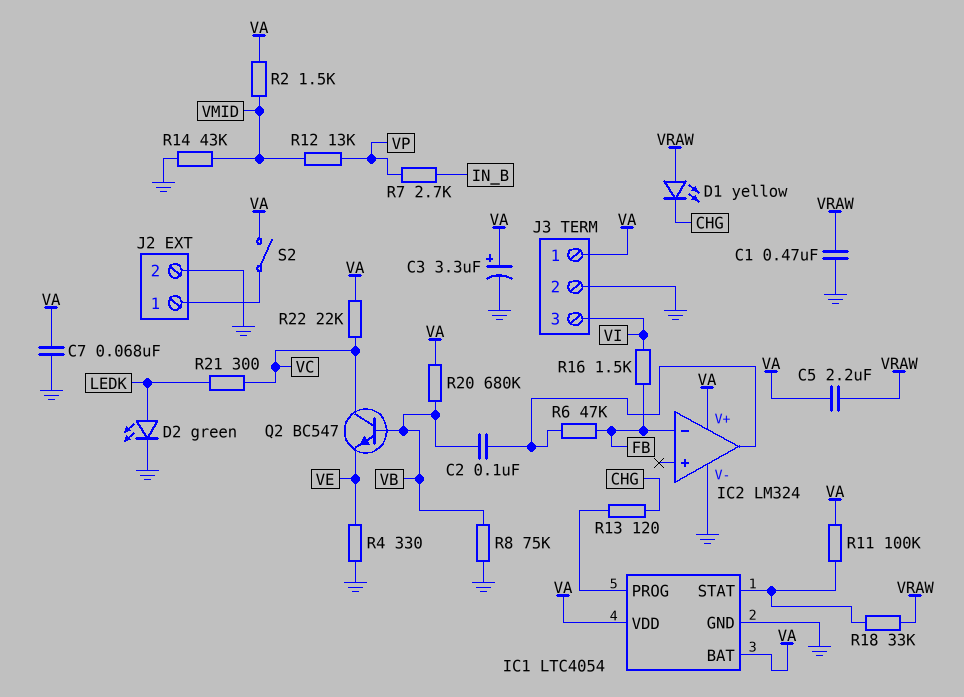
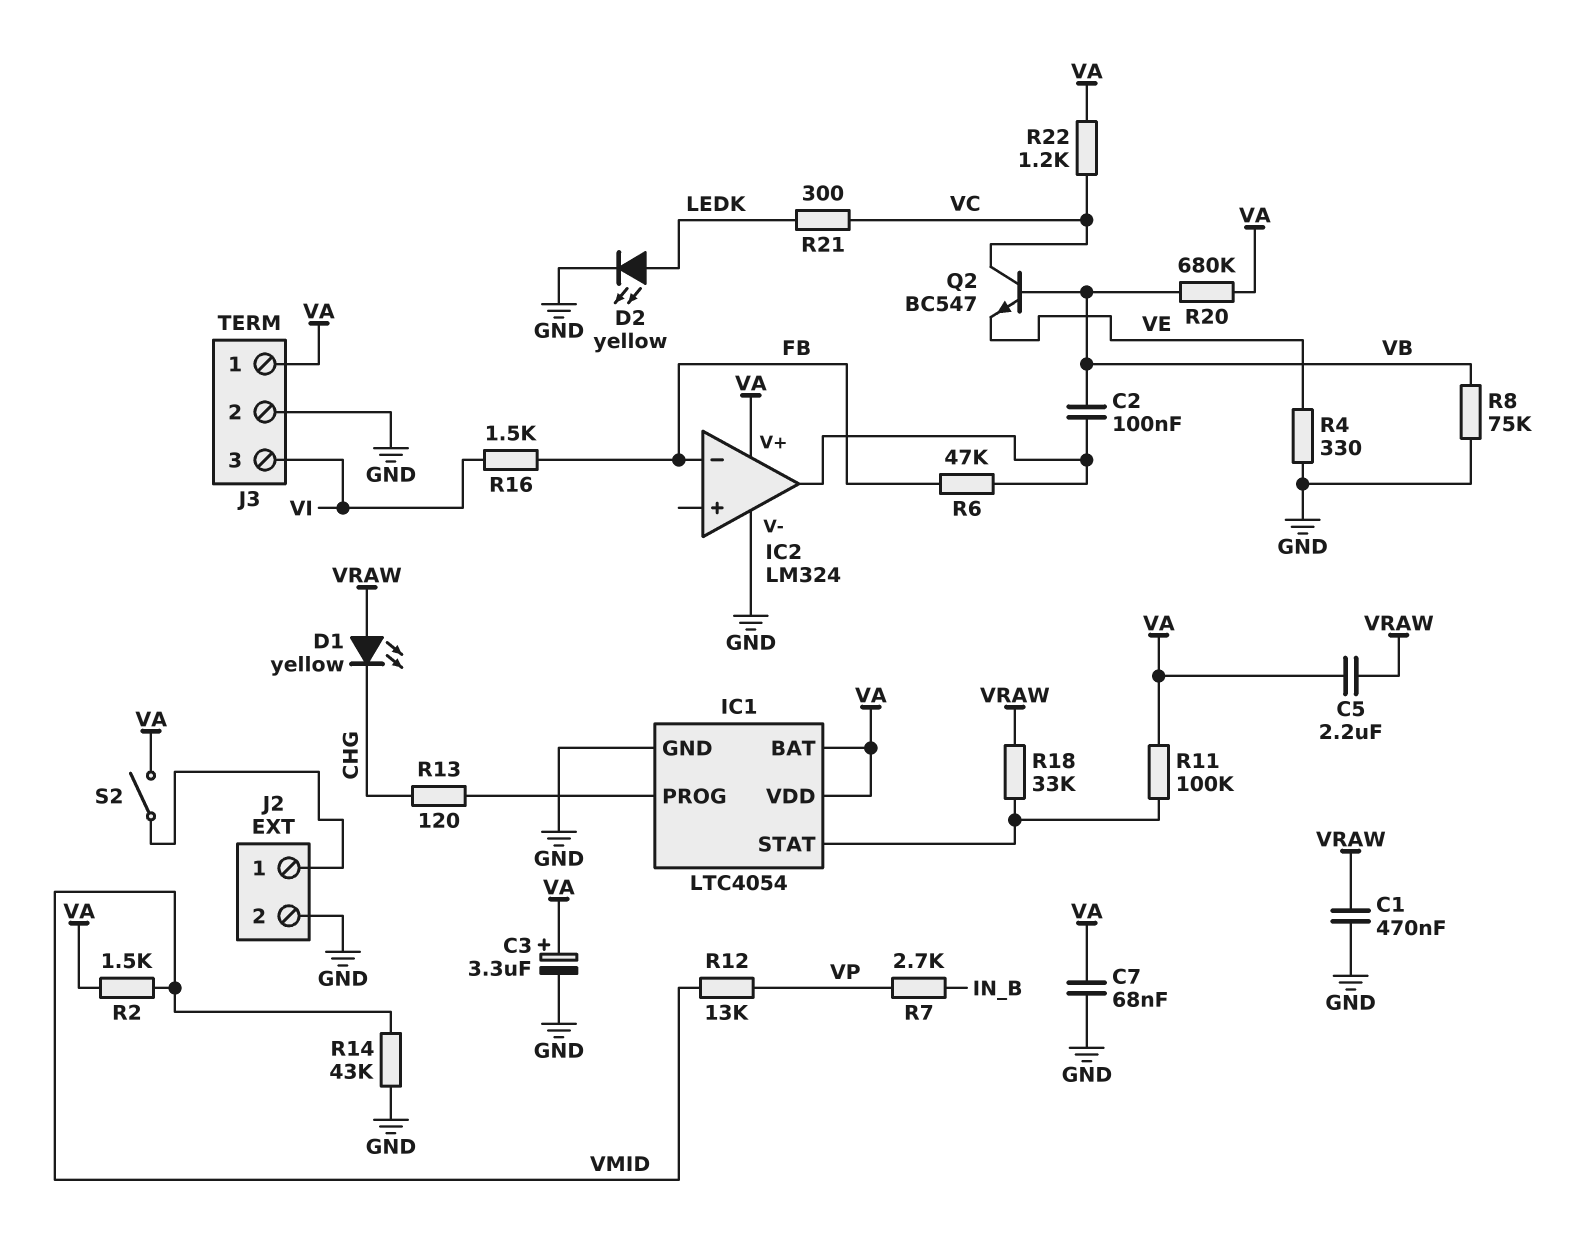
D2: LED green (A LEDK, K GND) -> LED yellow (A LEDK, K GND)
R22: 22k (VA, VC) -> 1.2k (VA, VC)

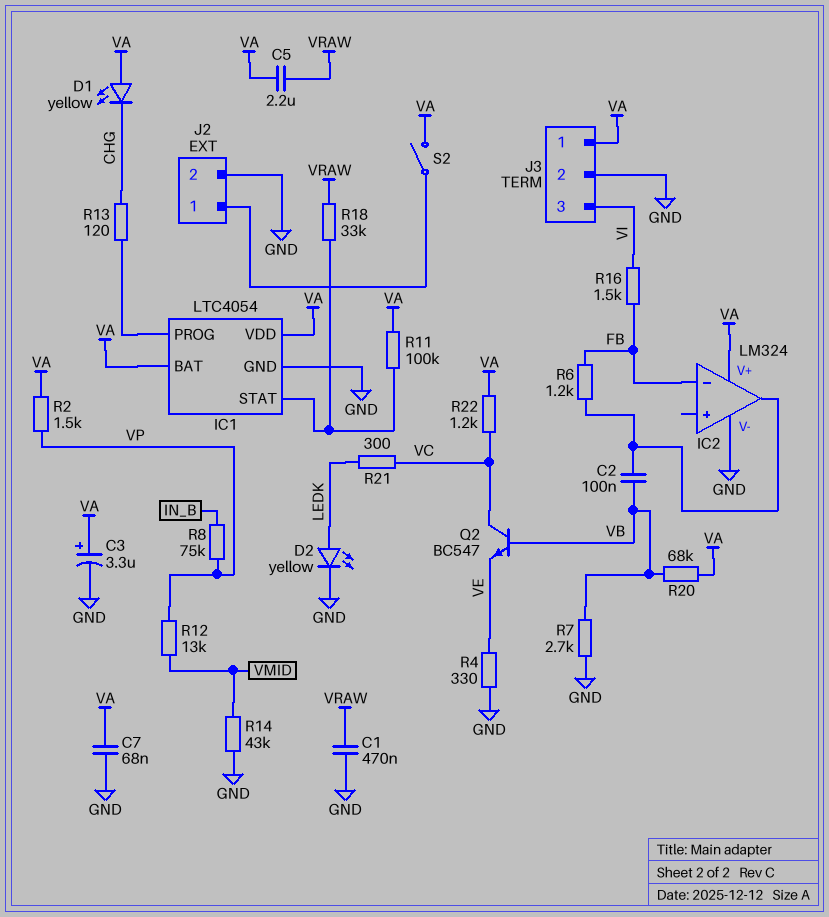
D1: LED yellow (A VRAW, K CHG) -> LED yellow (A VA, K CHG)
R2: 1.5k (VA, VMID) -> 1.5k (VA, VP)
R6: 47k (FB, IC2/out) -> 1.2k (FB, IC2/out)
R7: 2.7k (IN_B, VP) -> 2.7k (GND, VB)
R8: 75k (GND, VB) -> 75k (IN_B, VP)
R20: 680k (VA, VB) -> 68k (VA, VB)

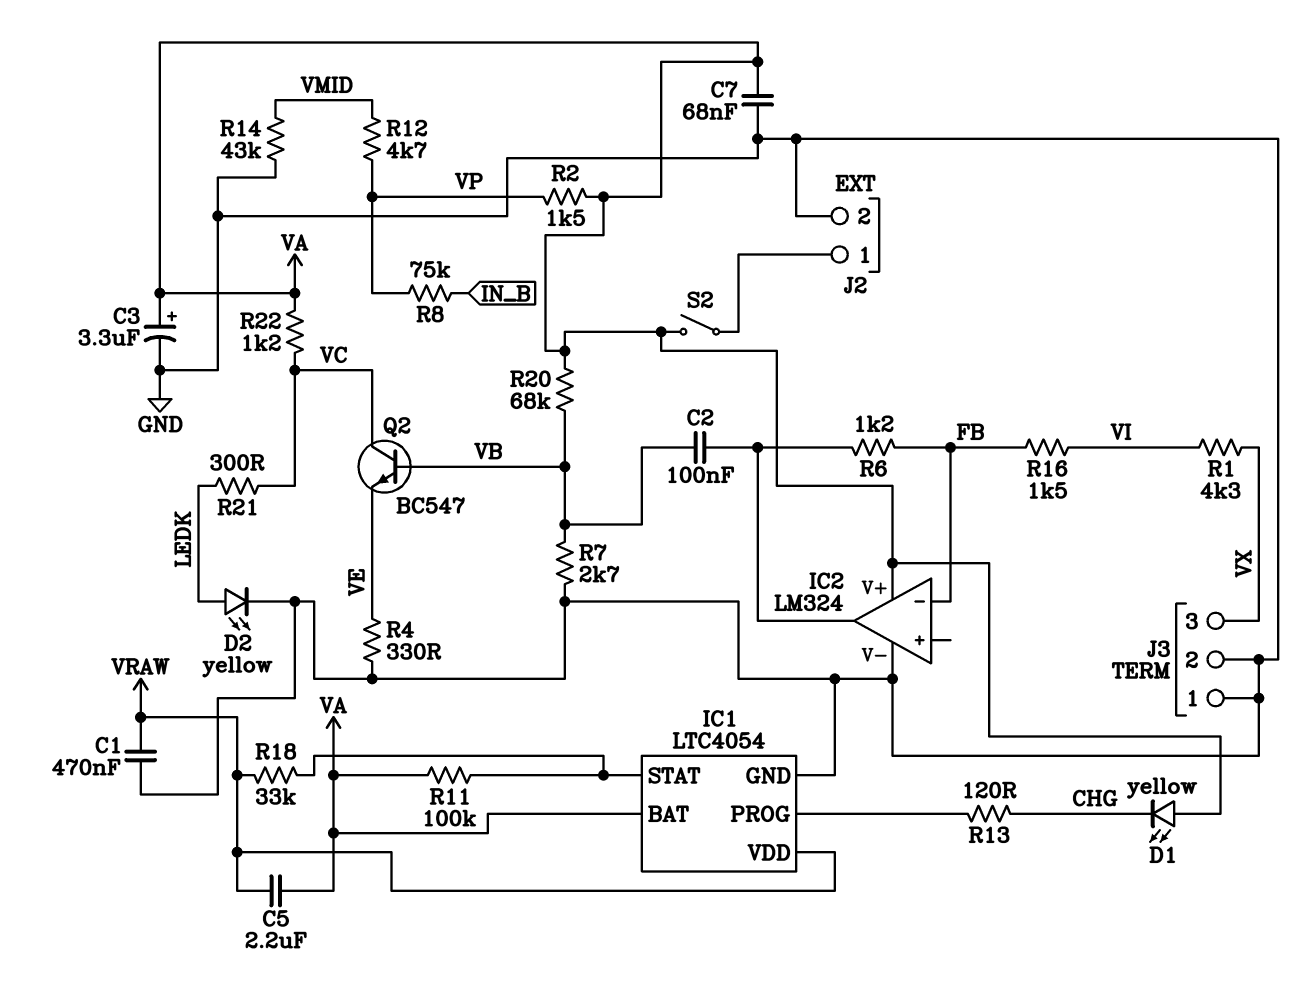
IC1 pin VDD: VA -> VRAW
J3 pin 1: VA -> GND
J3 pin 3: VI -> VX
R1: none -> 4.3k (VI, VX)
R12: 13k (VMID, VP) -> 4.7k (VMID, VP)

